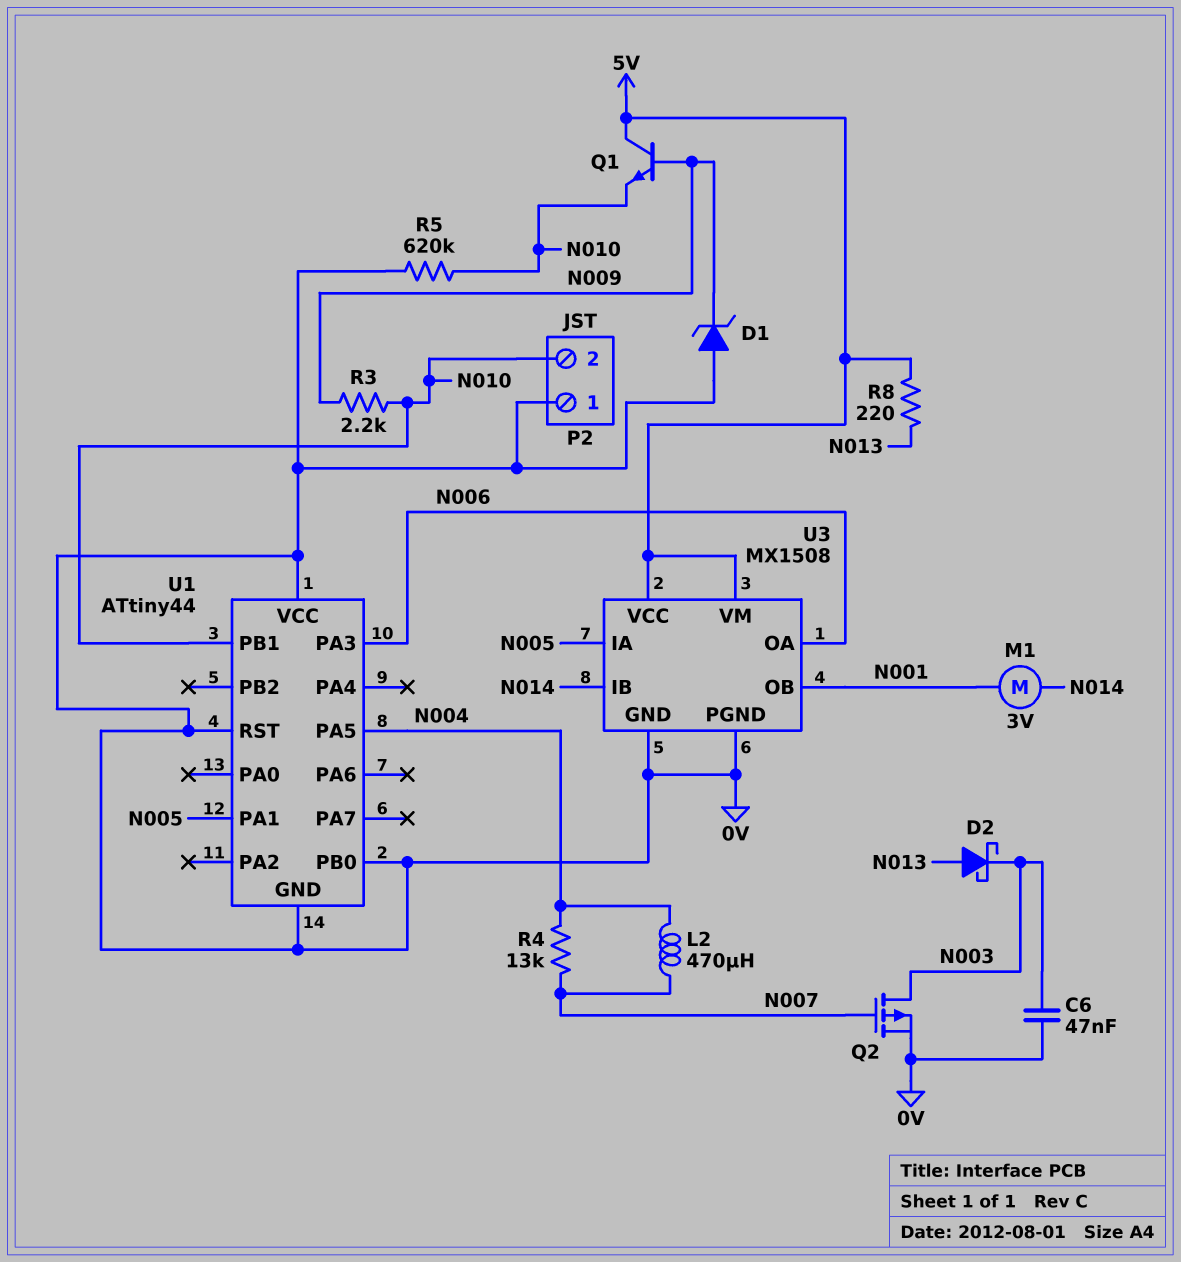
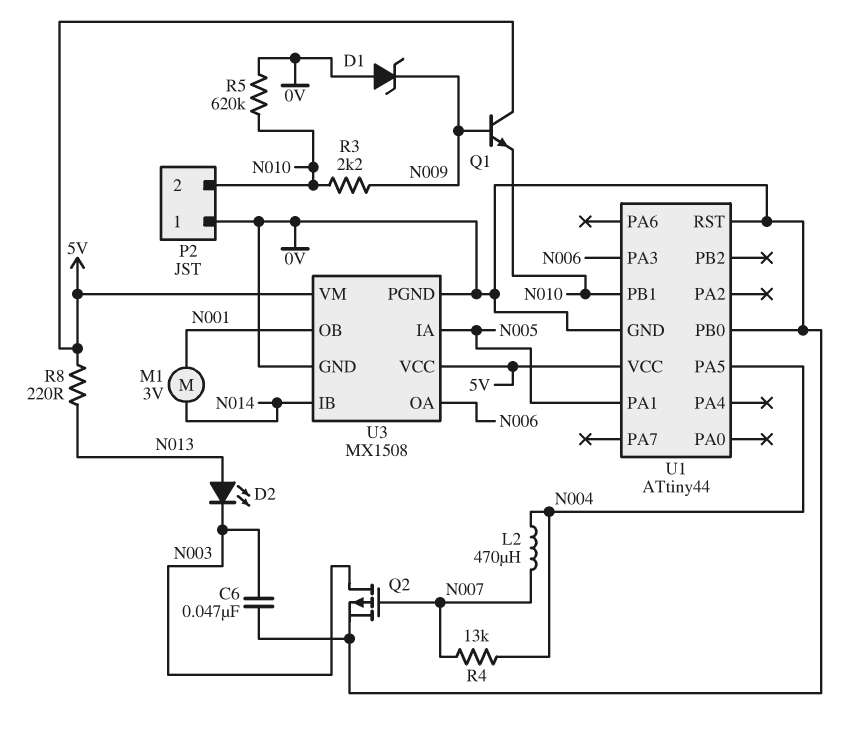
D2: schottky (A N013, K N003) -> LED (A N013, K N003)
U1 pin VCC: 0V -> 5V

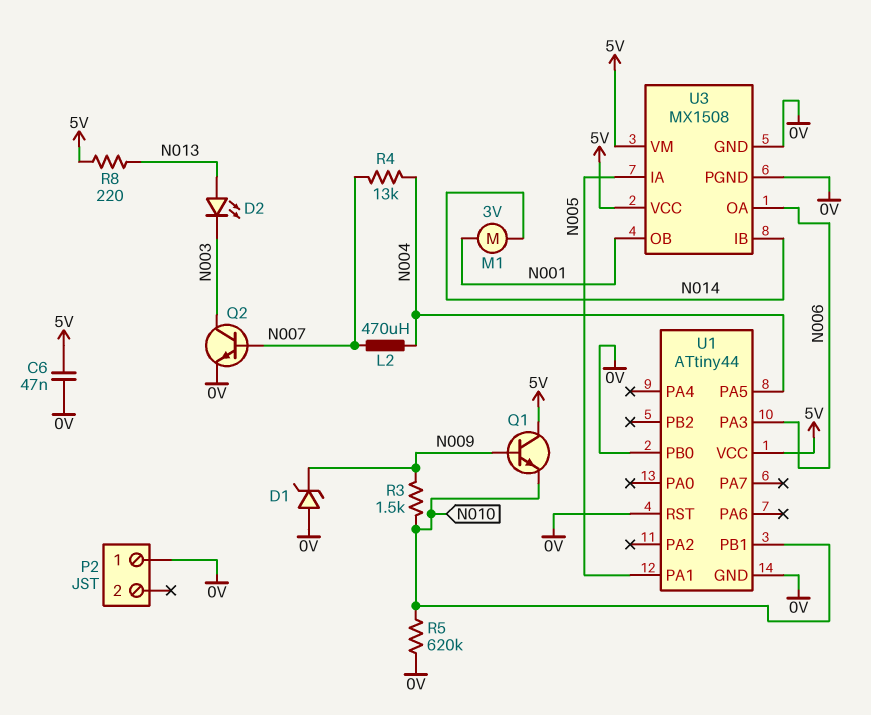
C6: 47nF (0V, N003) -> 47nF (0V, 5V)
P2 pin 2: N010 -> none
Q2: PMOS (G N007, D N003, S 0V) -> NPN (B N007, C N003, E 0V)
R3: 2.2k (N009, N010) -> 1.5k (N009, N010)

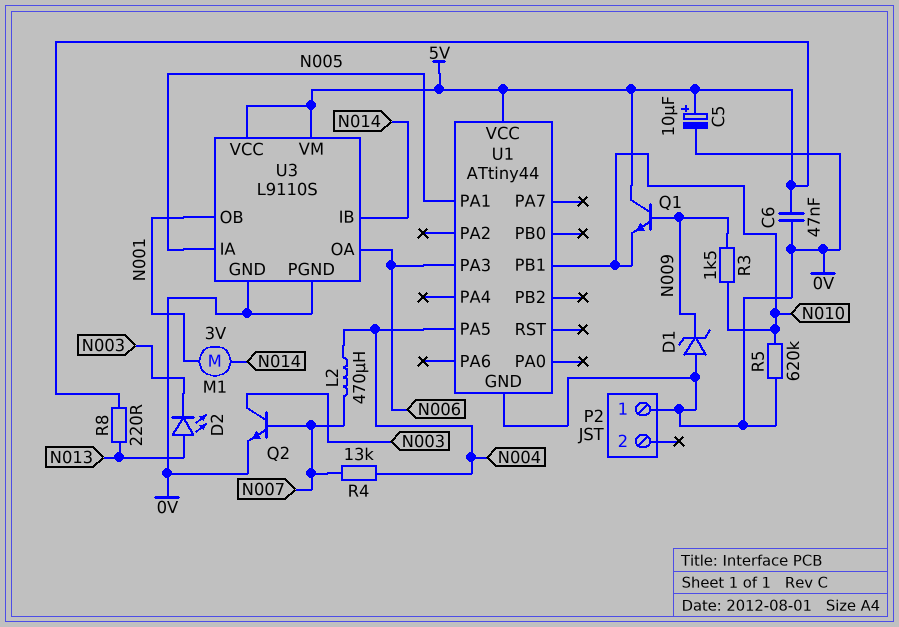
C5: none -> 10uF (plus 5V, minus 0V)
U1 pin PB0: 0V -> none
U1 pin RST: 0V -> none
U3: MX1508 -> L9110S

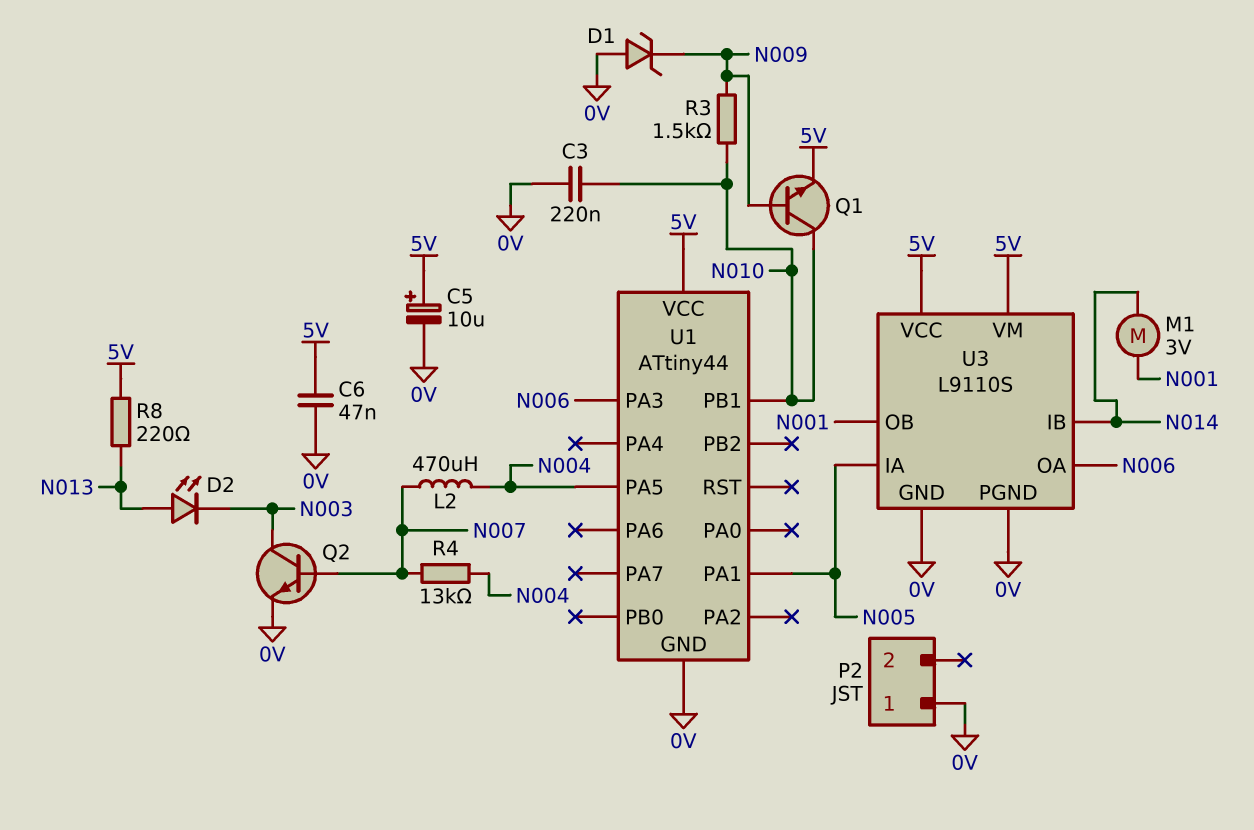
C3: none -> 220nF (0V, N010)
Q1: NPN (B N009, C 5V, E N010) -> NPN (B N009, C N010, E 5V)
R5: 620k (0V, N010) -> none

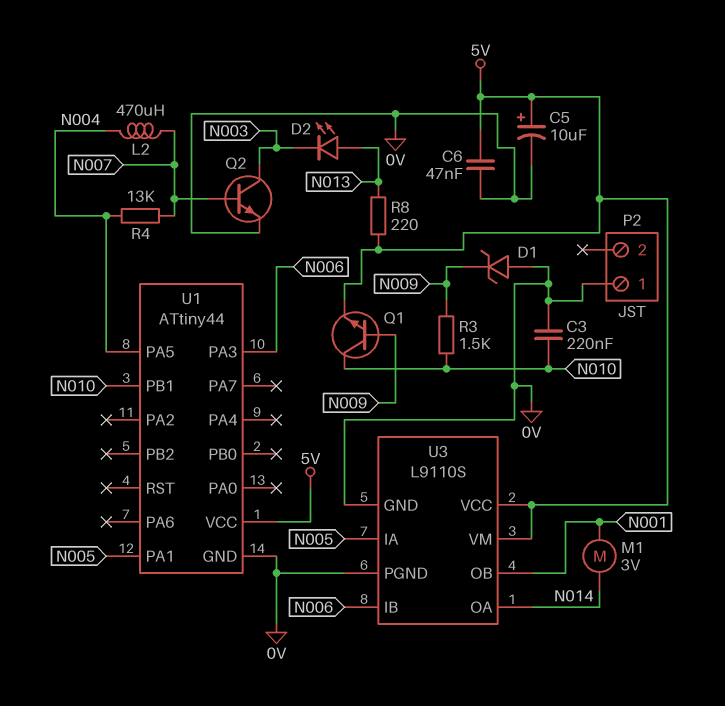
U3 pin IB: N014 -> N006
U3 pin OA: N006 -> N014

